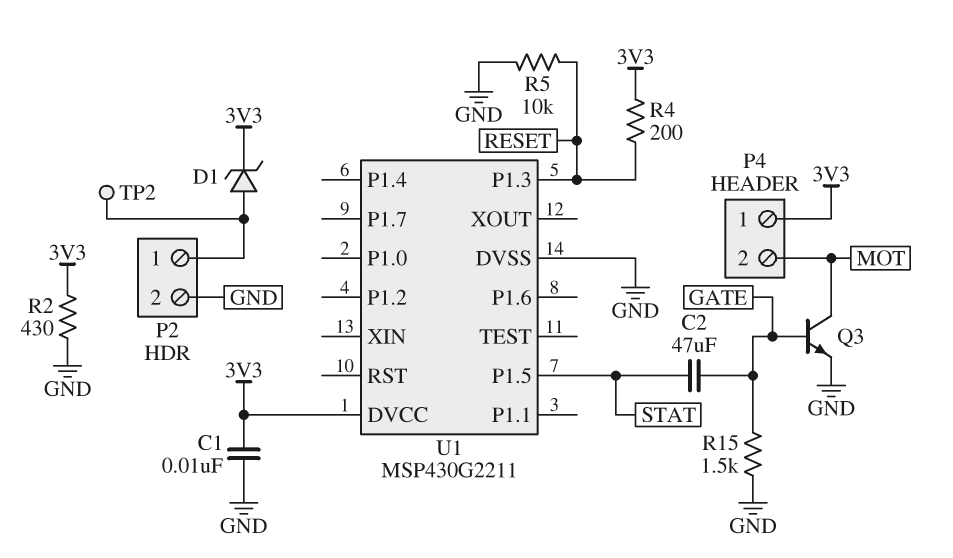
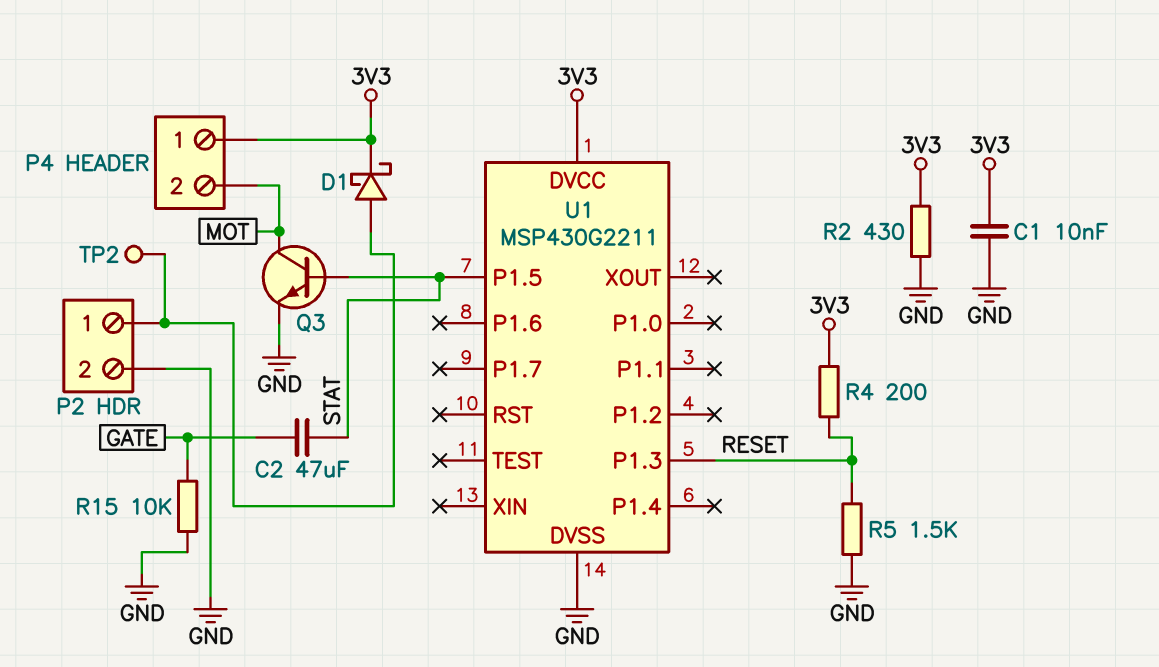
D1: zener (A P2/1, K 3V3) -> schottky (A P2/1, K 3V3)
Q3: NPN (B GATE, C MOT, E GND) -> NPN (B STAT, C MOT, E GND)
R5: 10k (GND, RESET) -> 1.5k (GND, RESET)
R15: 1.5k (GATE, GND) -> 10k (GATE, GND)

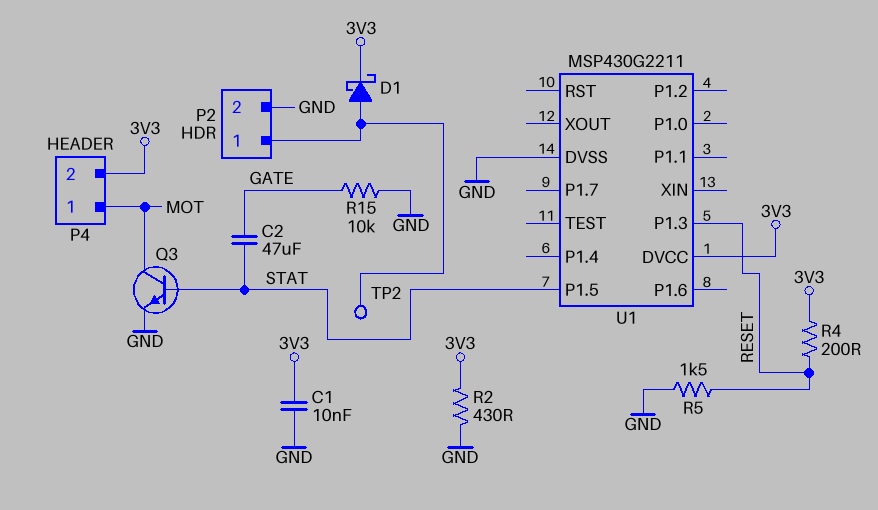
P4 pin 1: 3V3 -> MOT
P4 pin 2: MOT -> 3V3

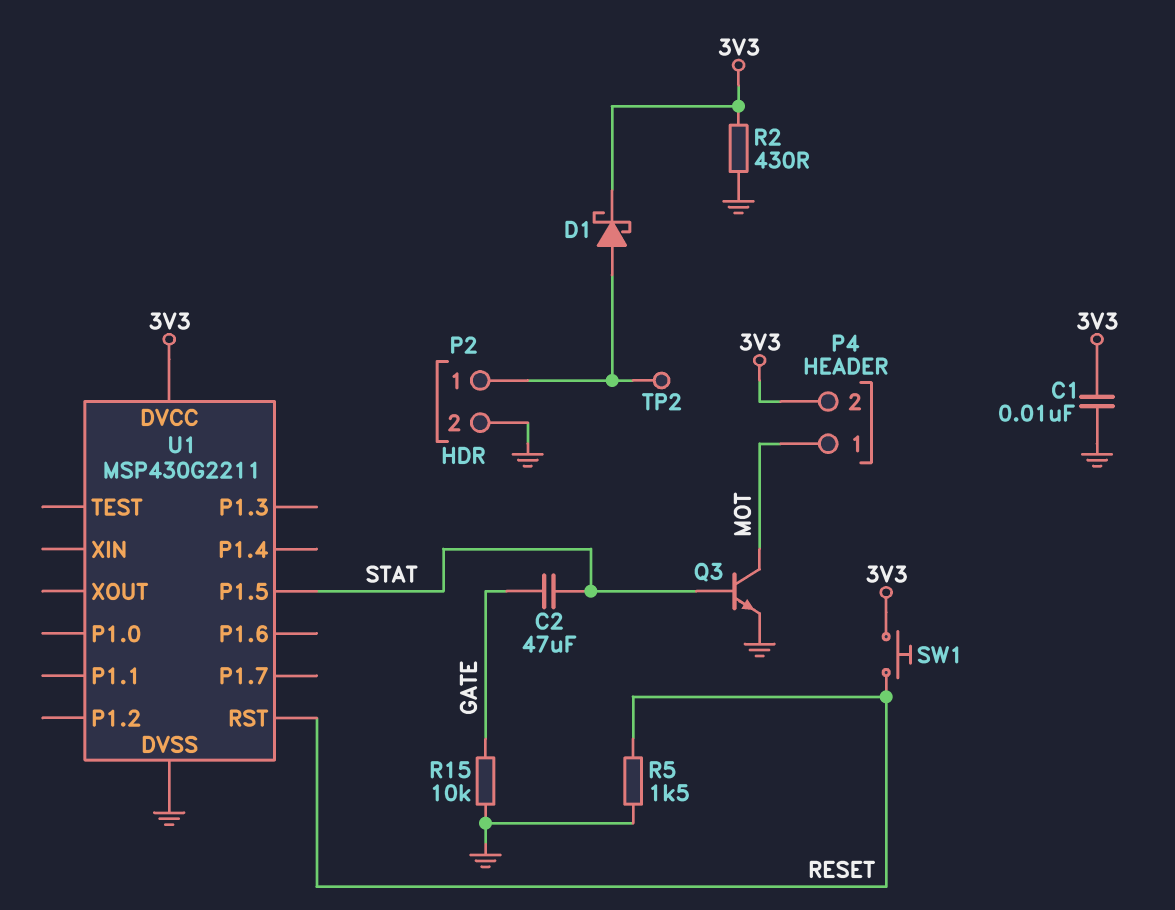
R4: 200 (3V3, RESET) -> none
SW1: none -> button (3V3, RESET)
U1 pin P1.3: RESET -> none
U1 pin RST: none -> RESET

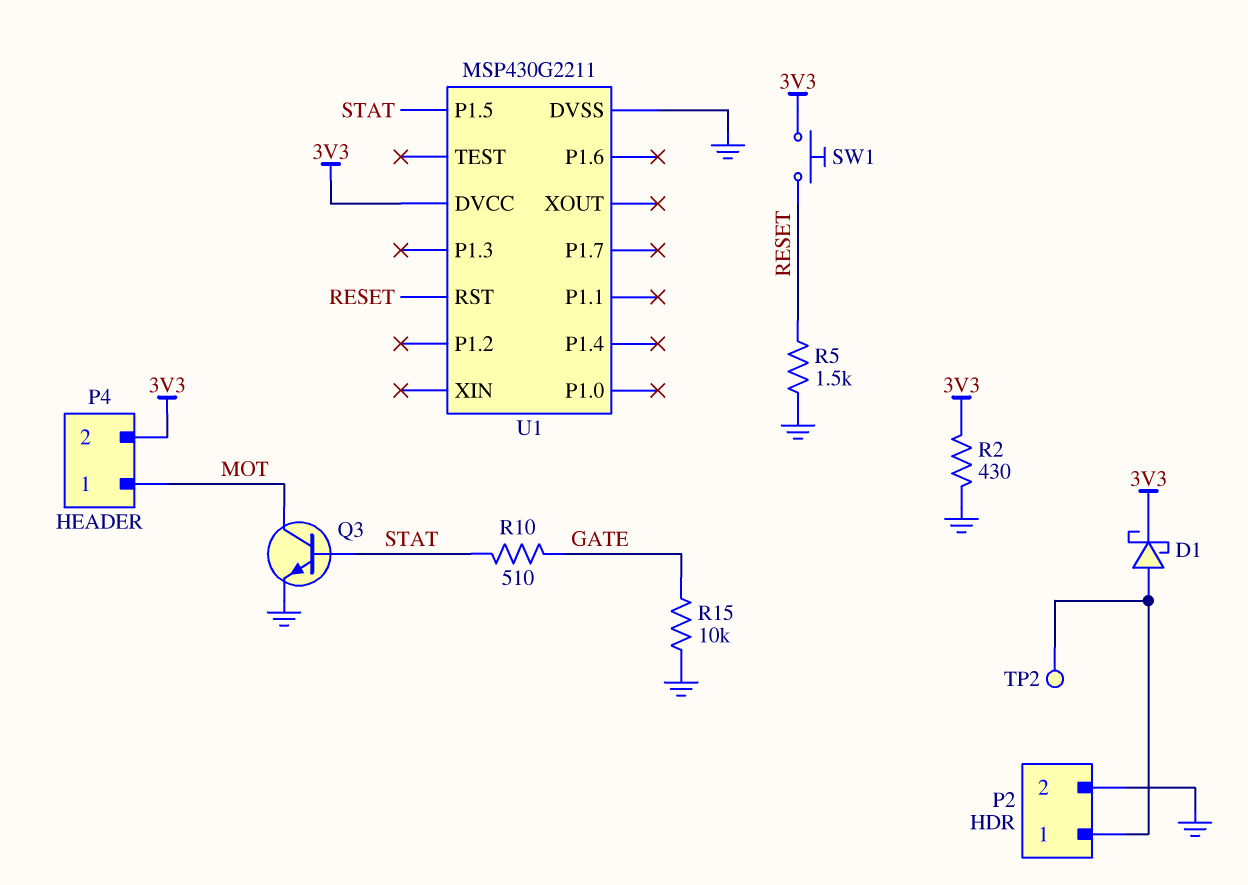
C1: 10nF (3V3, GND) -> none
C2: 47uF (GATE, STAT) -> none
R10: none -> 510 (GATE, STAT)

